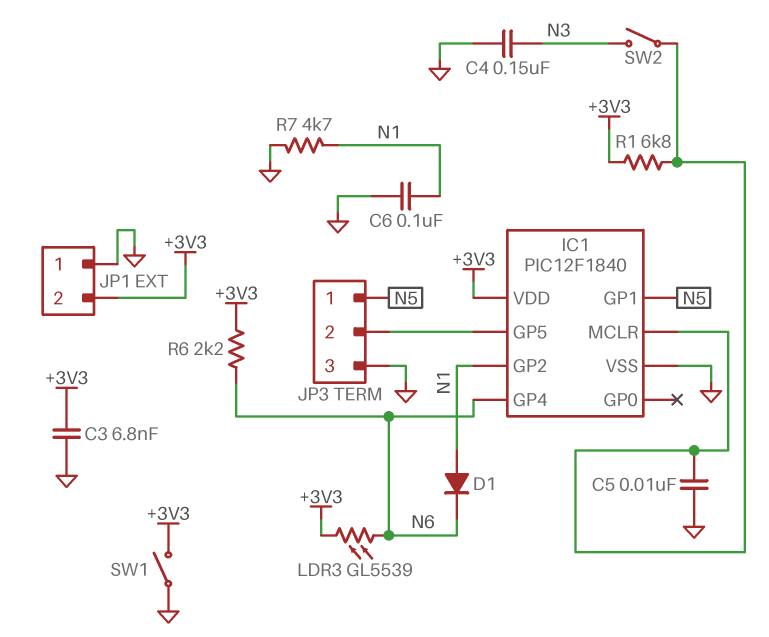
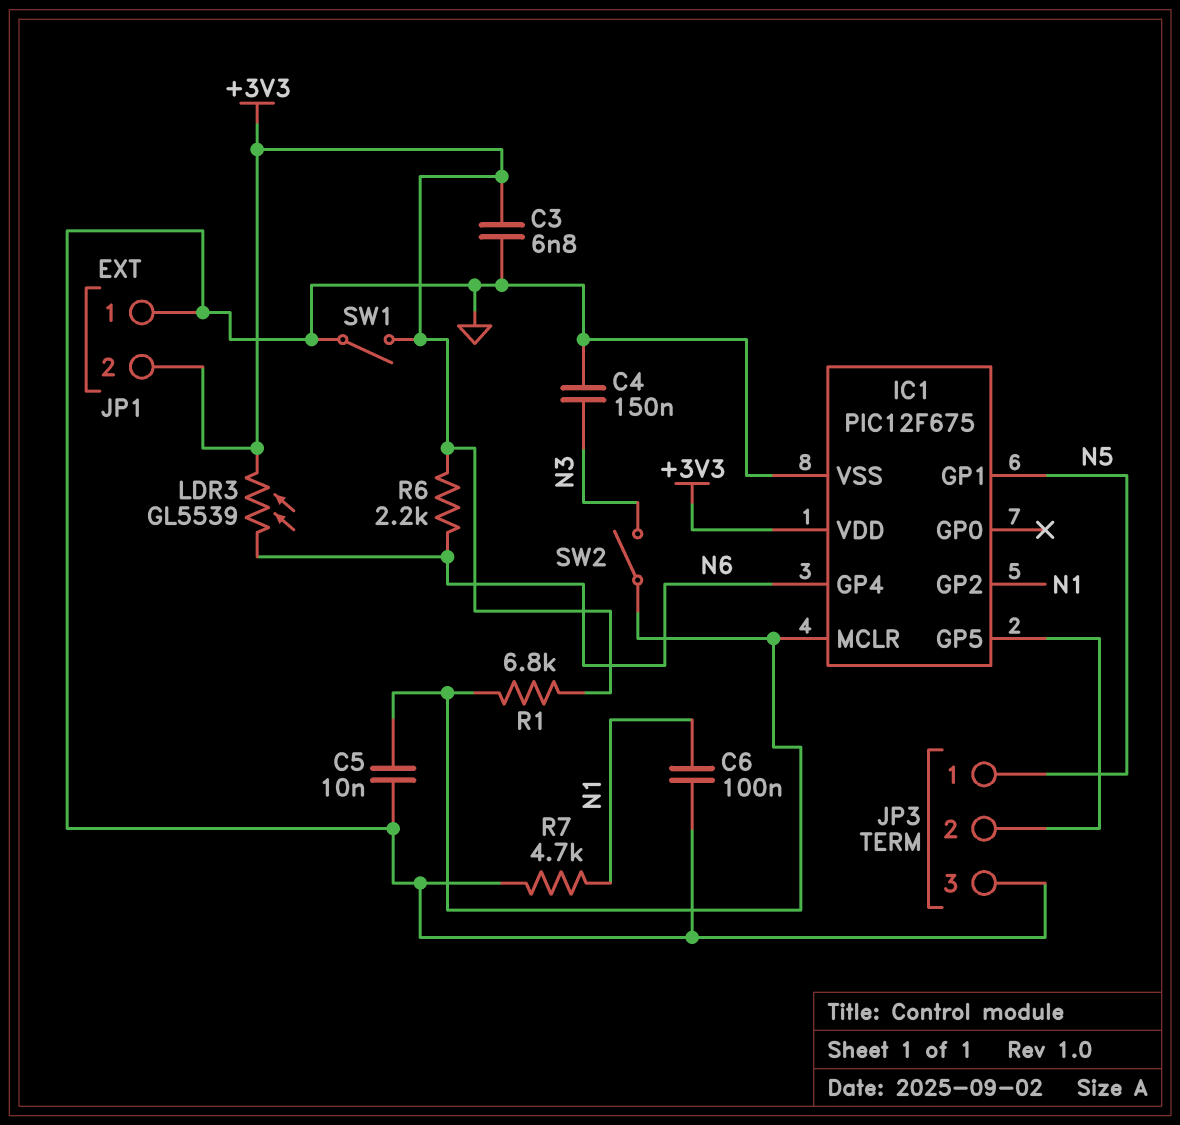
D1: diode (A N1, K N6) -> none
IC1: PIC12F1840 -> PIC12F675

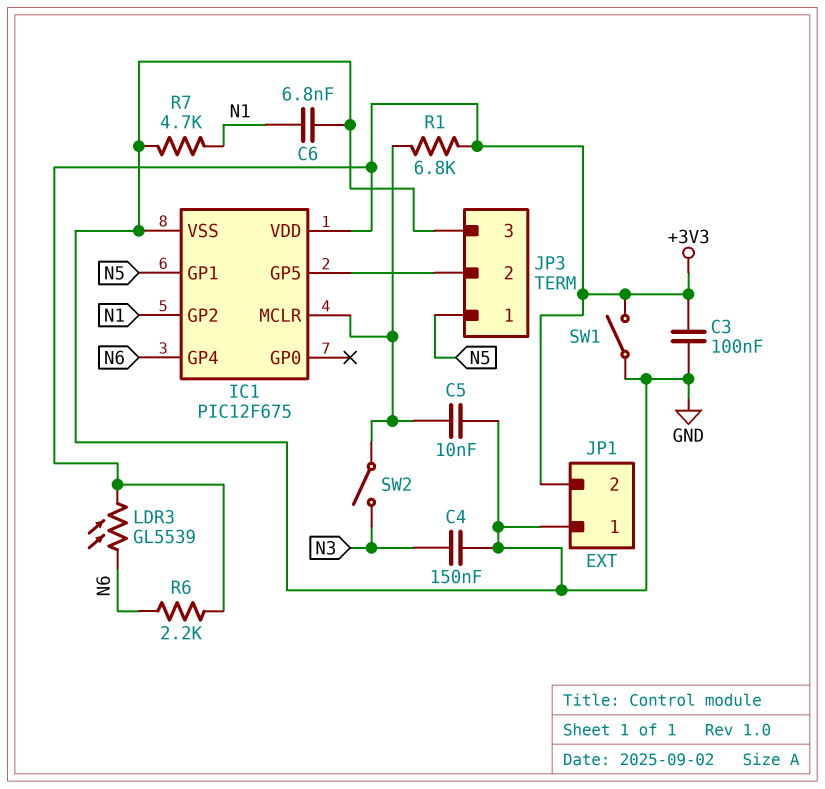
C3: 6.8nF (+3V3, GND) -> 100nF (+3V3, GND)
C6: 100nF (GND, N1) -> 6.8nF (GND, N1)

